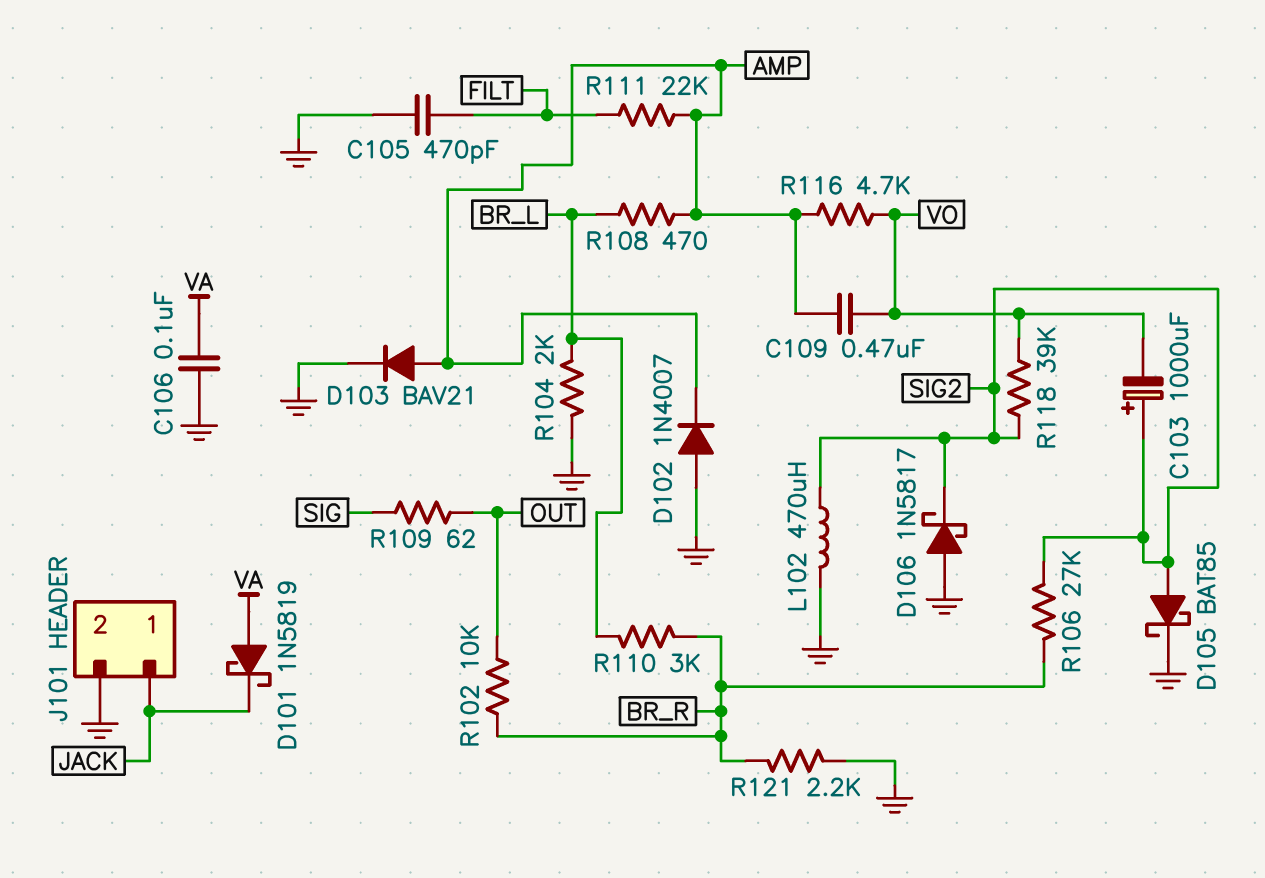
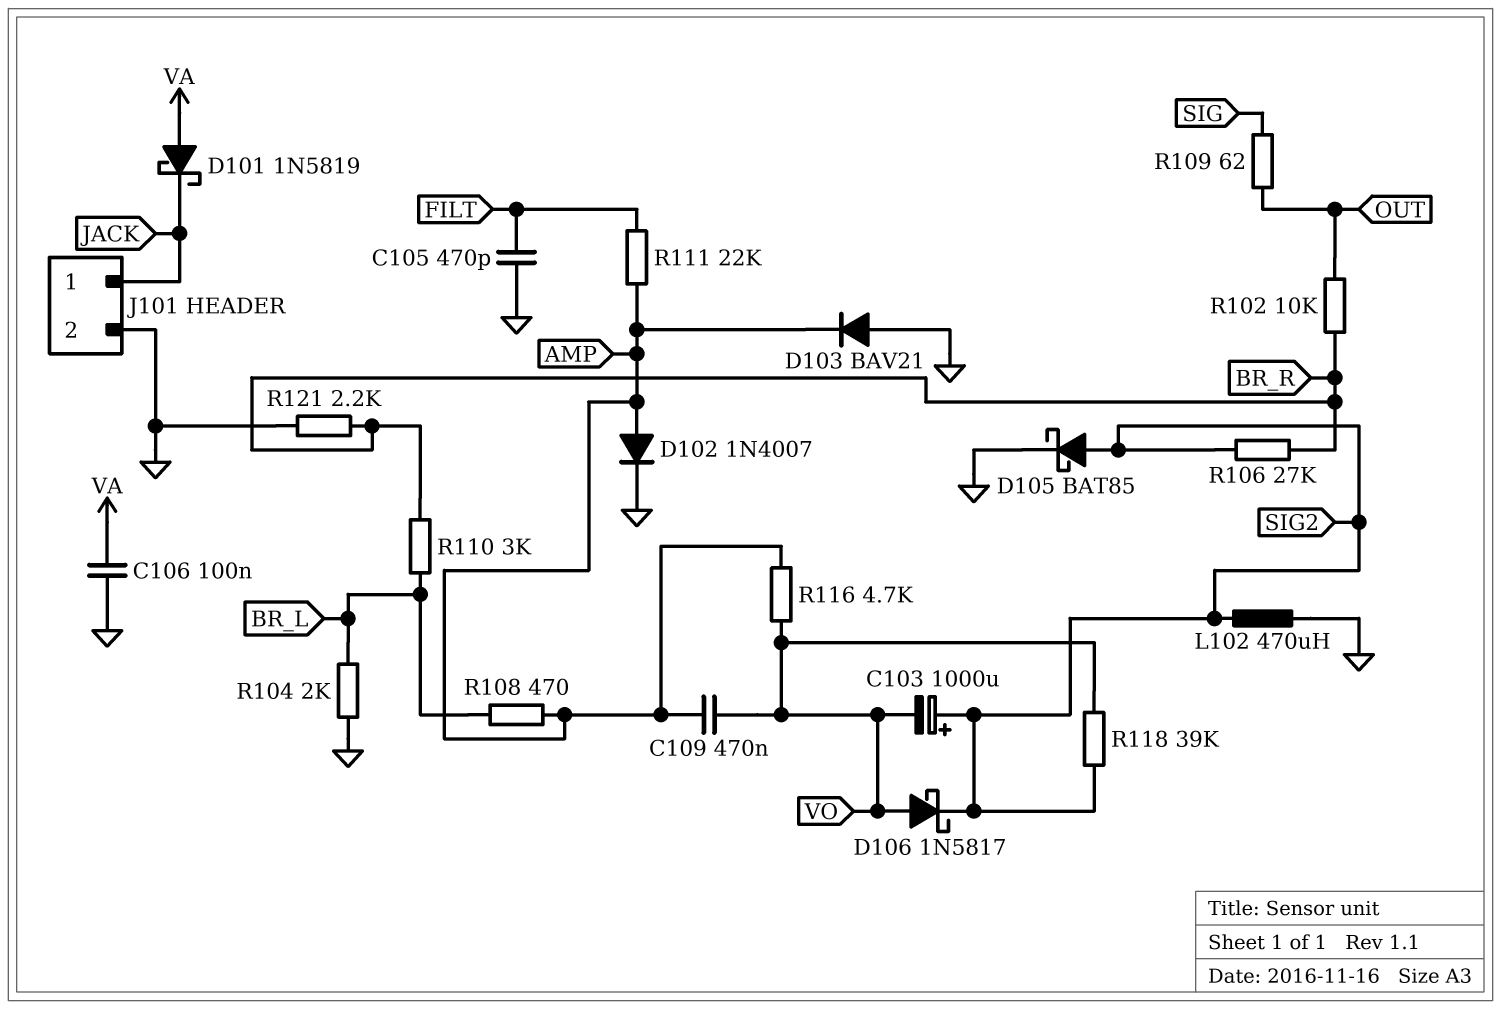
D102: diode 1N4007 (A GND, K AMP) -> diode 1N4007 (A AMP, K GND)
D103: diode BAV21 (A AMP, K GND) -> diode BAV21 (A GND, K AMP)
D106: schottky 1N5817 (A GND, K SIG2) -> schottky 1N5817 (A VO, K SIG2)

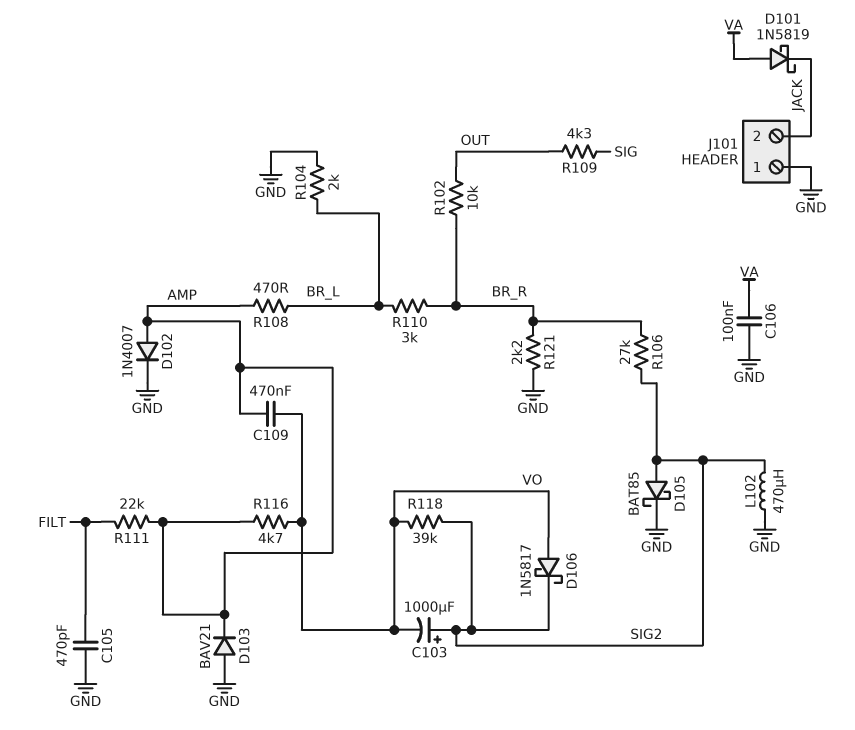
J101 pin 1: JACK -> GND
J101 pin 2: GND -> JACK
R109: 62 (OUT, SIG) -> 4.3k (OUT, SIG)

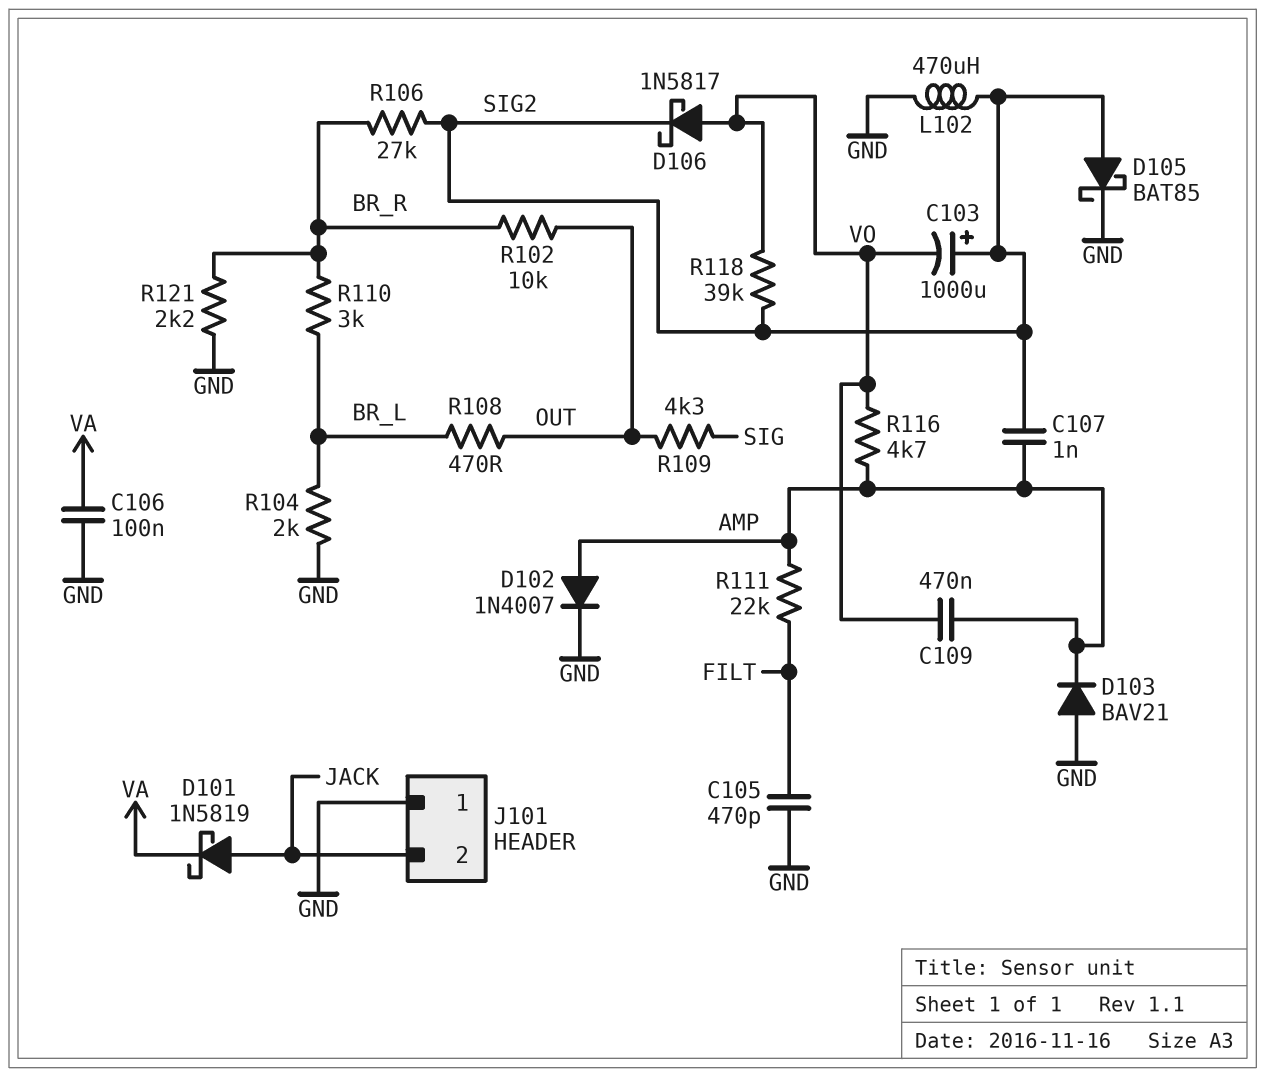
C107: none -> 1nF (AMP, SIG2)
D101: schottky 1N5819 (A VA, K JACK) -> schottky 1N5819 (A JACK, K VA)
R108: 470 (AMP, BR_L) -> 470 (BR_L, OUT)

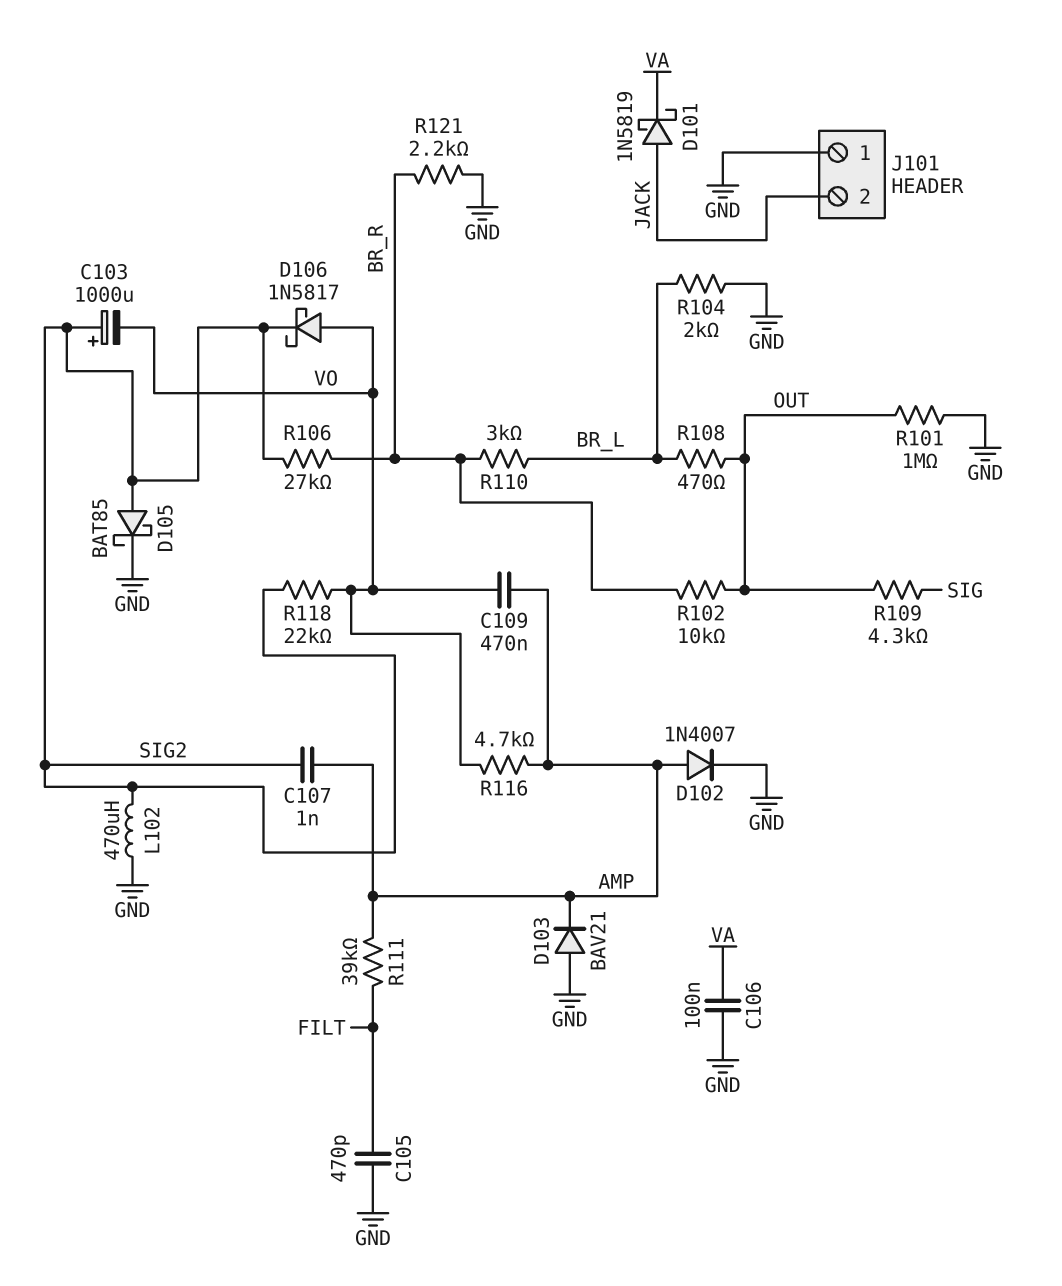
R101: none -> 1M (GND, OUT)
R111: 22k (AMP, FILT) -> 39k (AMP, FILT)
R118: 39k (SIG2, VO) -> 22k (SIG2, VO)

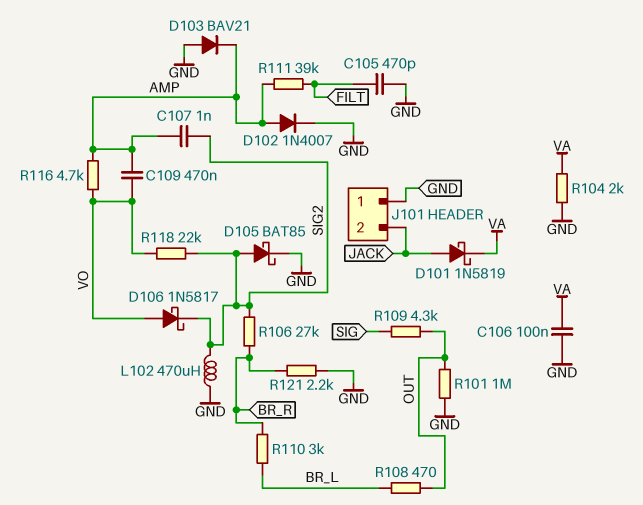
C103: 1000uF (plus SIG2, minus VO) -> none
R102: 10k (BR_R, OUT) -> none
R104: 2k (BR_L, GND) -> 2k (GND, VA)

